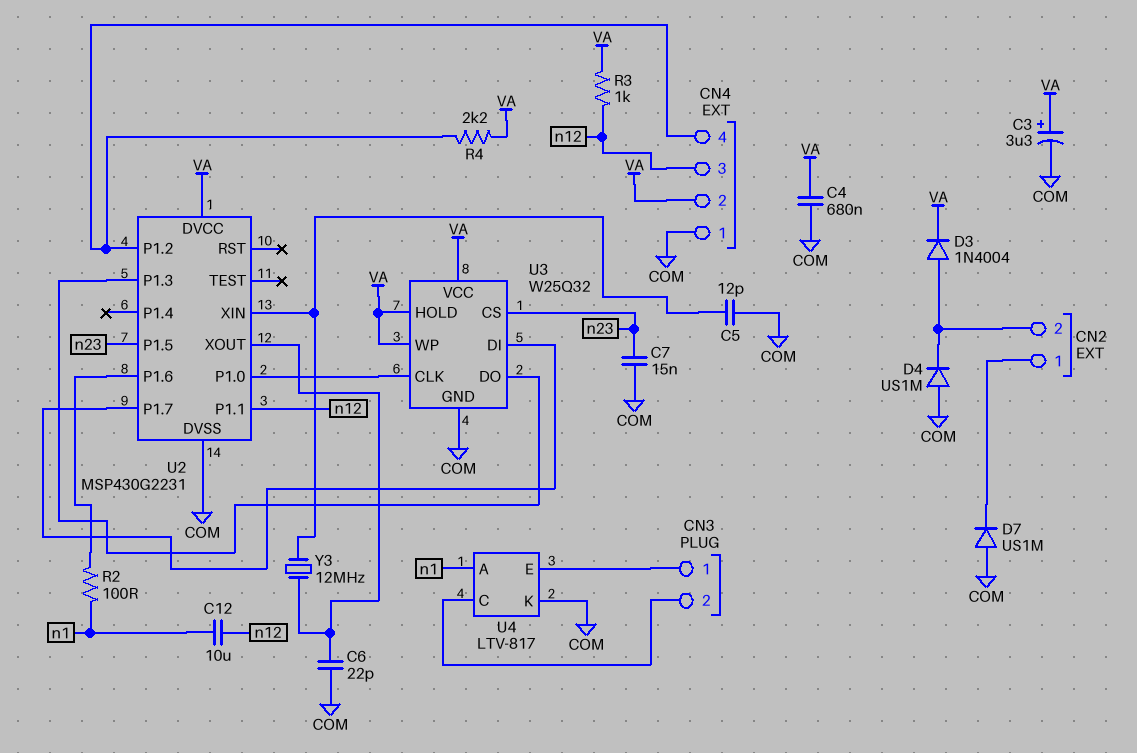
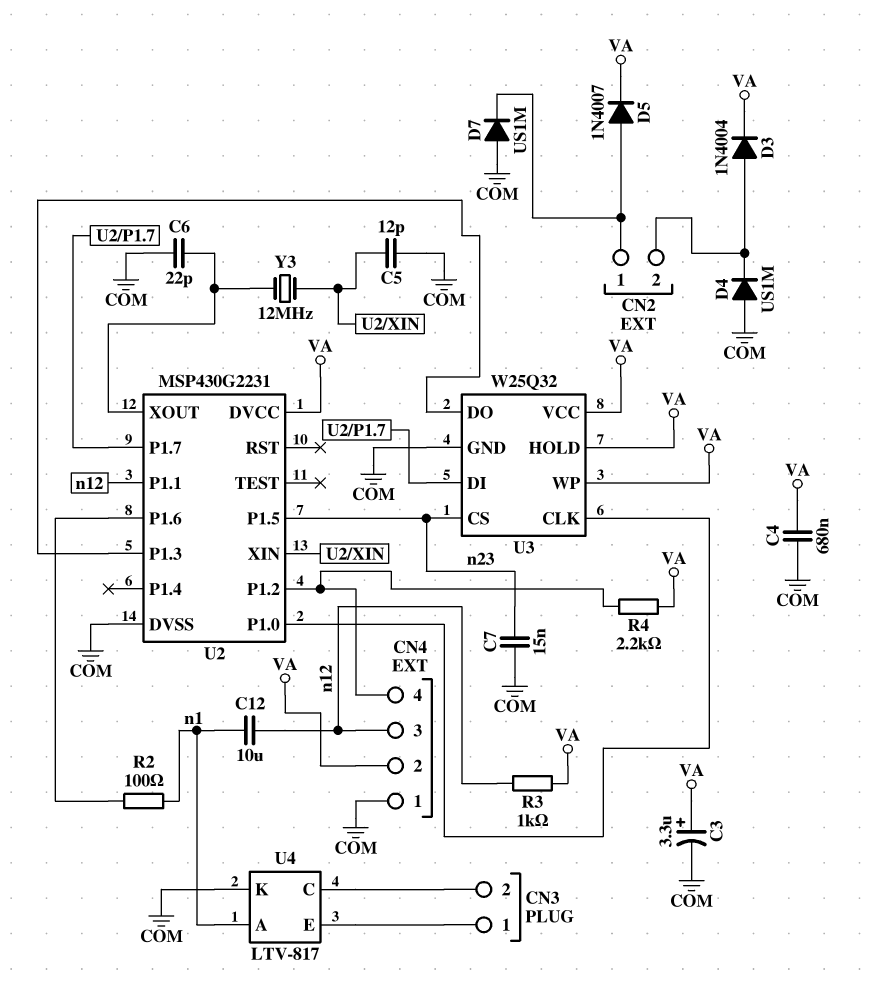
D5: none -> diode 1N4007 (A CN2/1, K VA)

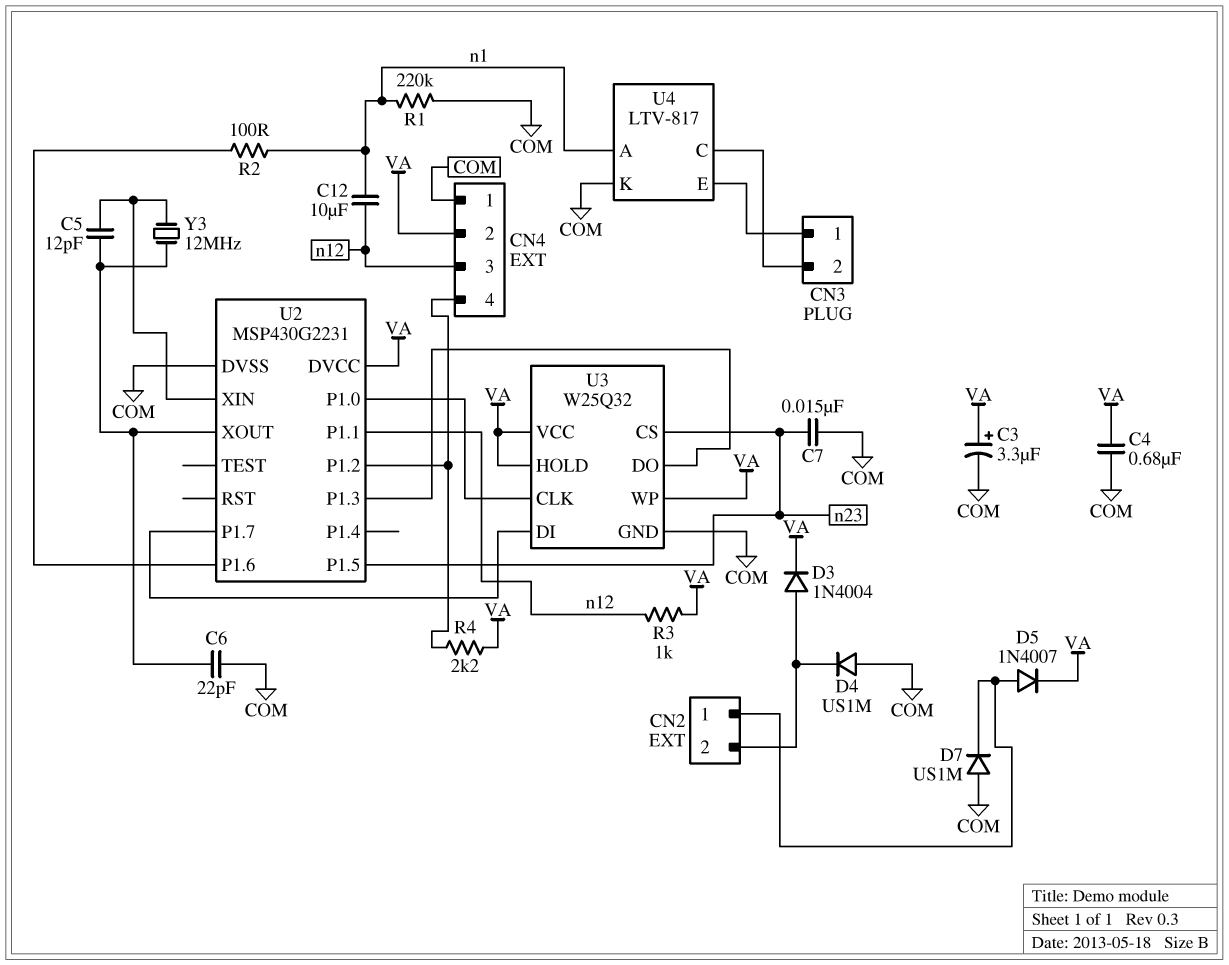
C5: 12pF (COM, U2/XIN) -> 12pF (U2/XIN, U2/XOUT)
R1: none -> 220k (COM, n1)

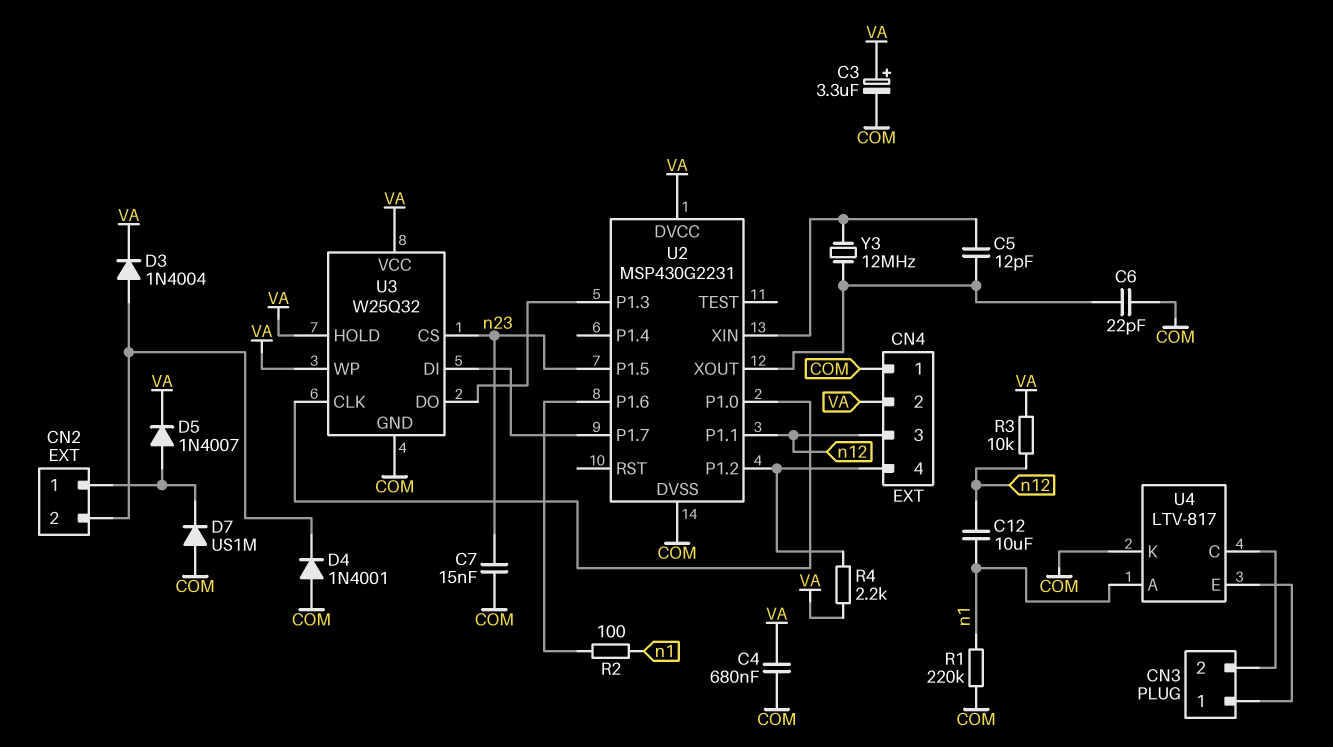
D4: diode US1M (A COM, K CN2/2) -> diode 1N4001 (A COM, K CN2/2)
R3: 1k (VA, n12) -> 10k (VA, n12)

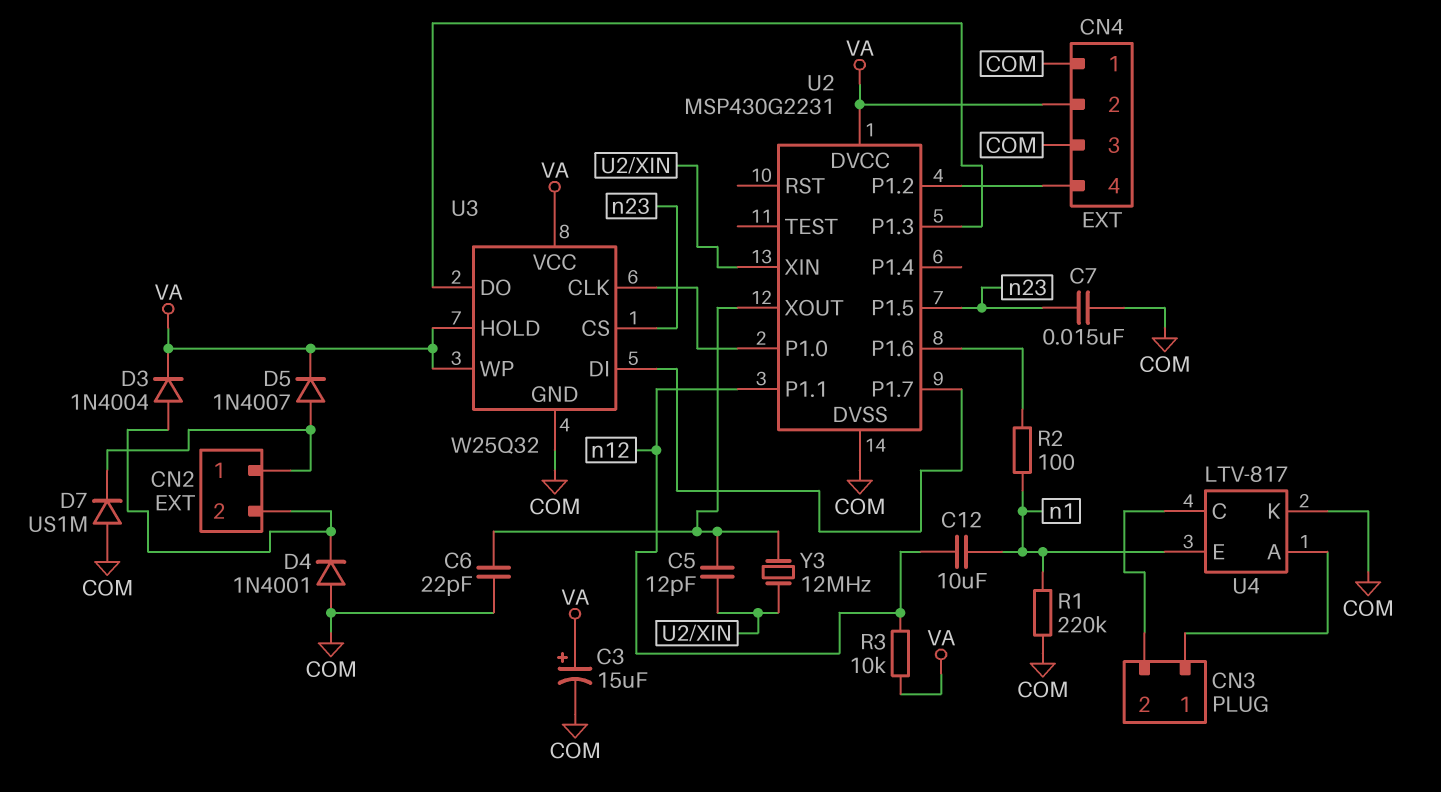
C3: 3.3uF (plus VA, minus COM) -> 15uF (plus VA, minus COM)
C4: 680nF (COM, VA) -> none
CN4 pin 3: n12 -> COM
R4: 2.2k (CN4/4, VA) -> none
U4 pin A: n1 -> CN3/1
U4 pin E: CN3/1 -> n1

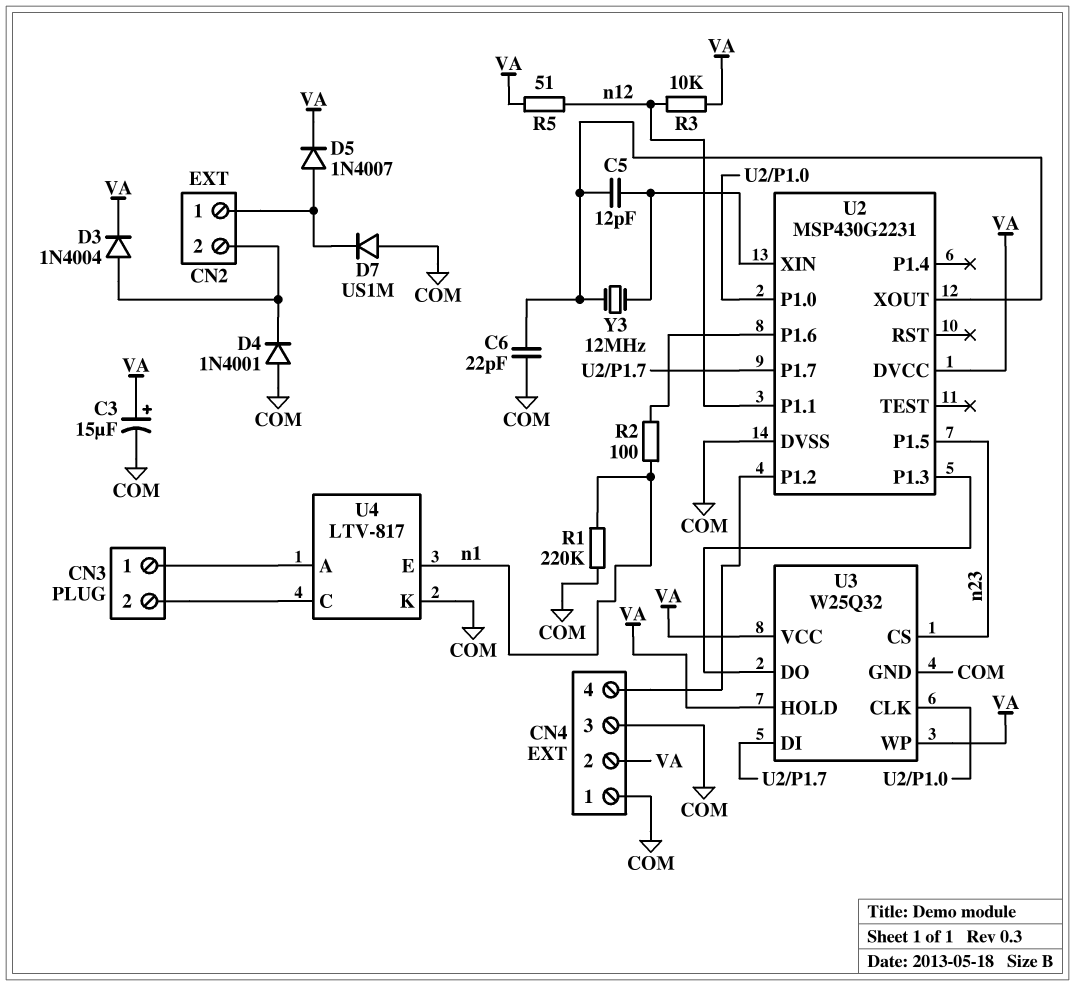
C7: 15nF (COM, n23) -> none
C12: 10uF (n1, n12) -> none
R5: none -> 51 (VA, n12)

